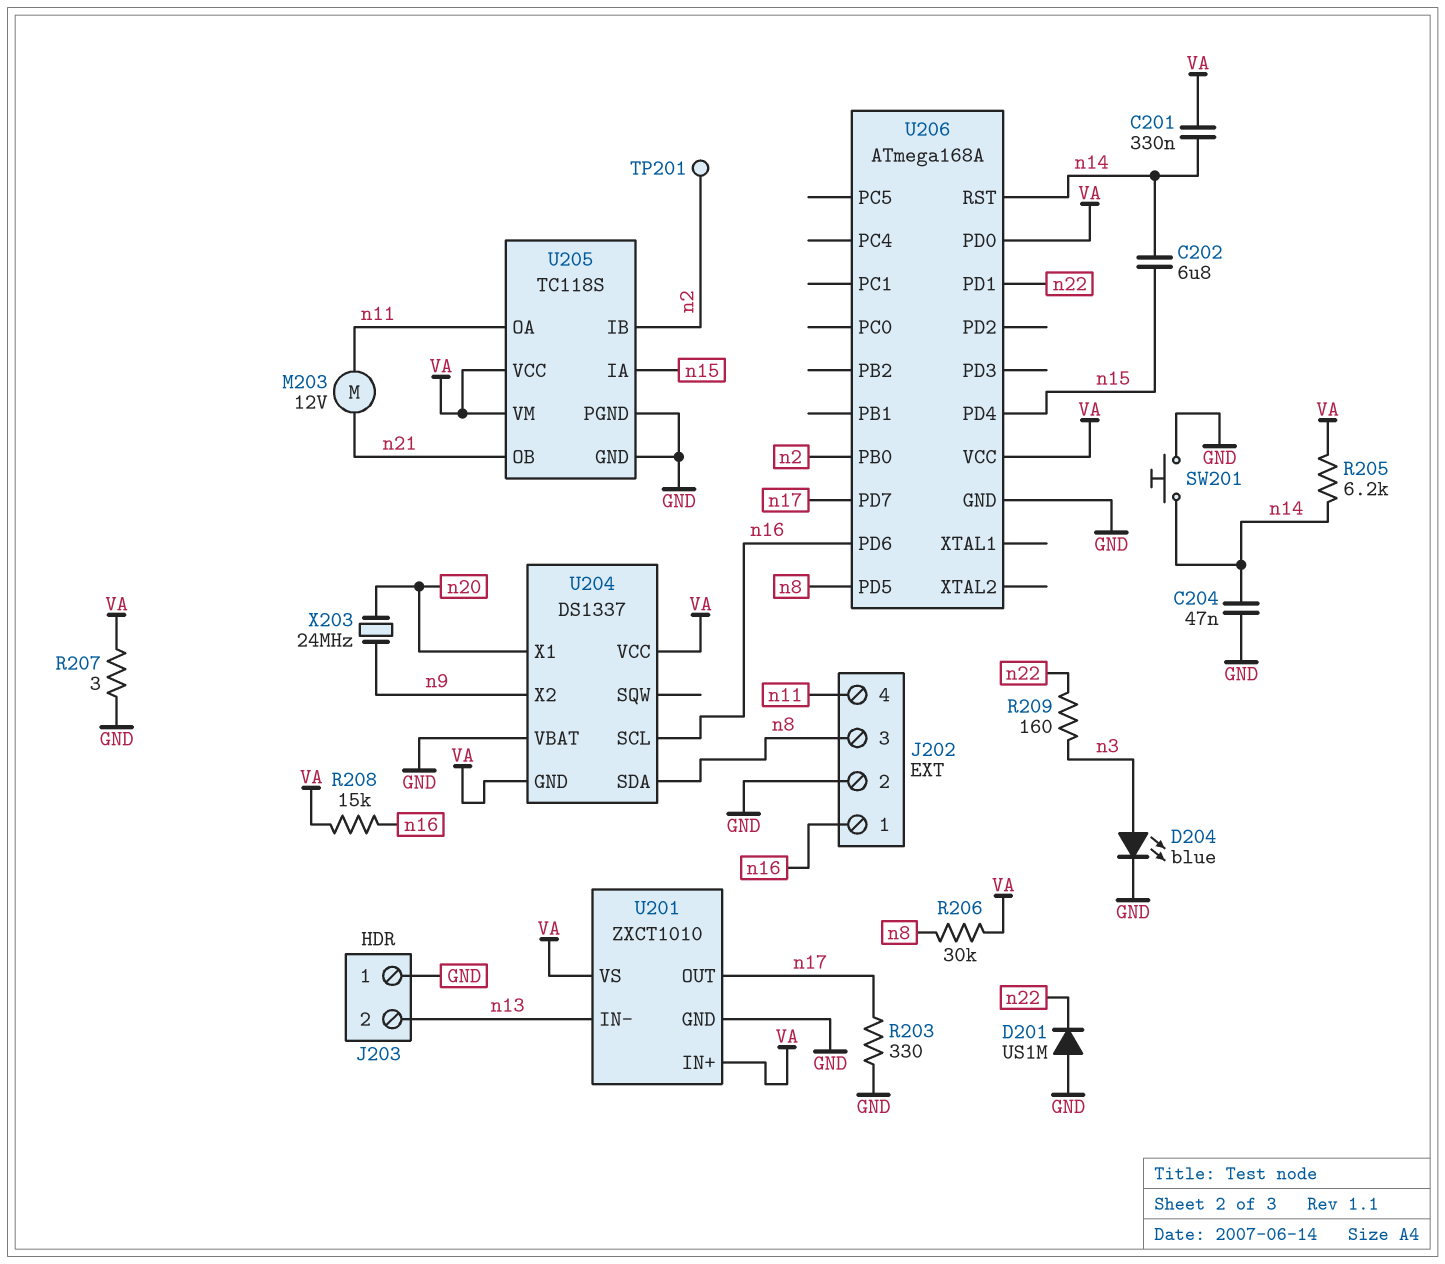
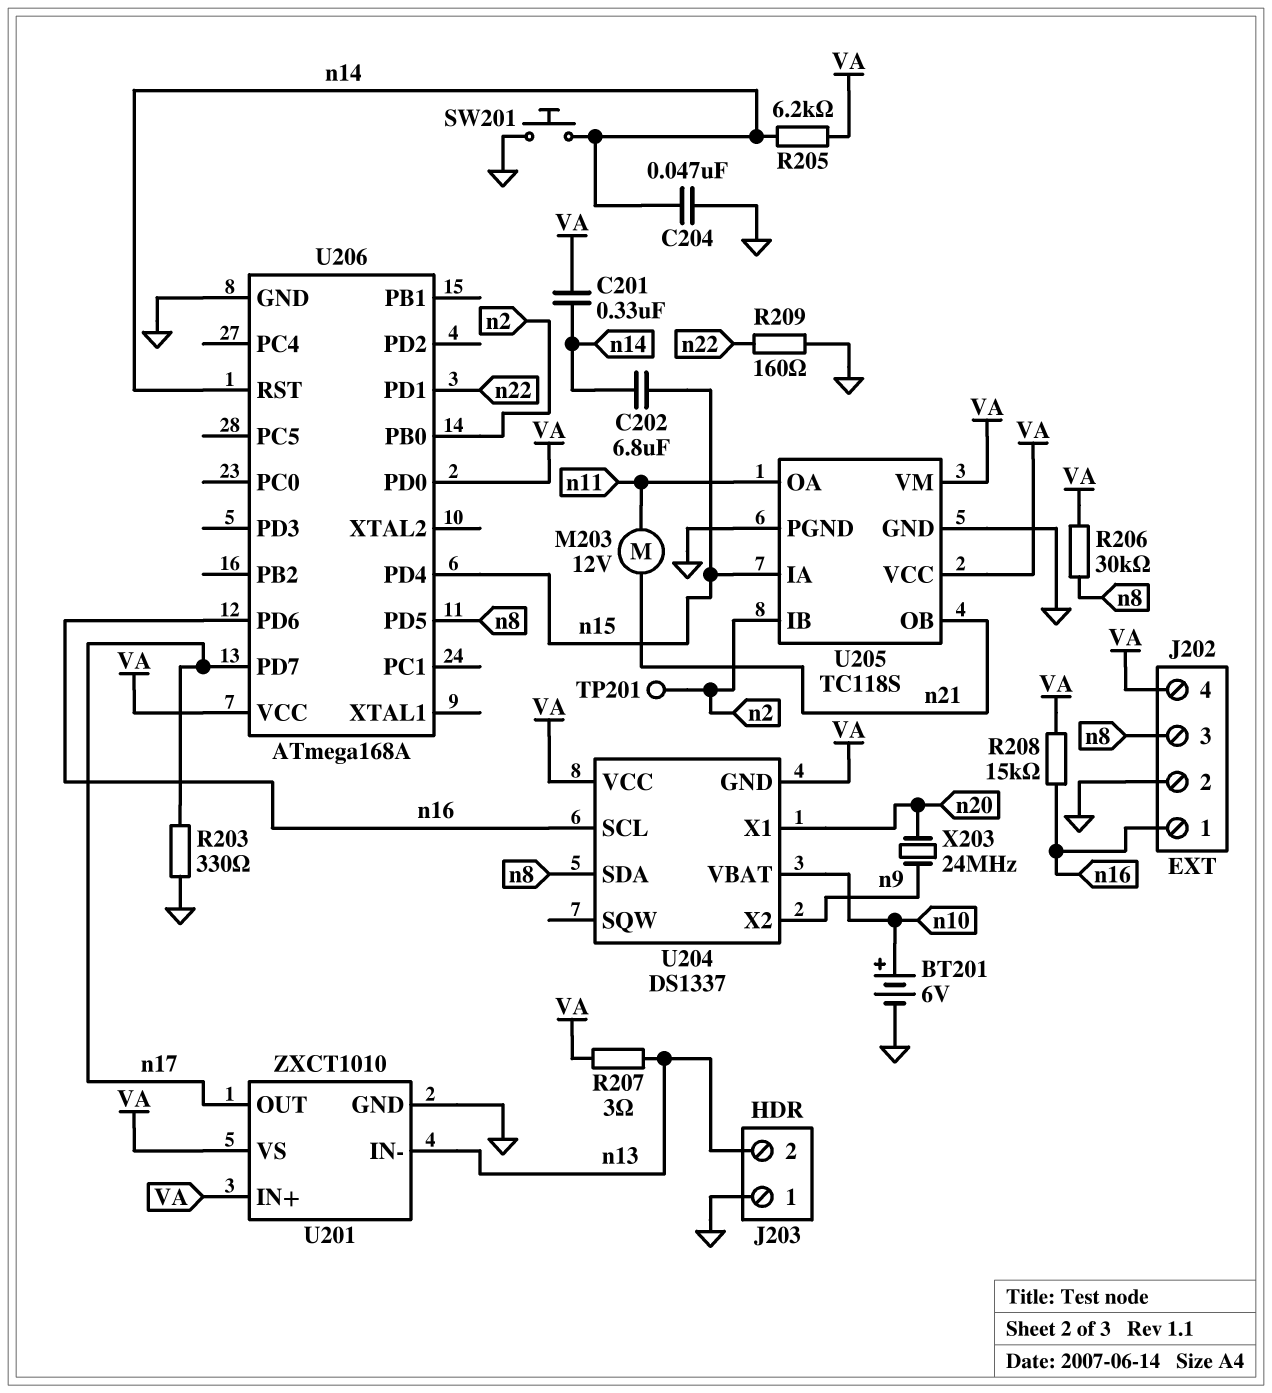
BT201: none -> 6V (plus n10, minus GND)
D201: diode US1M (A GND, K n22) -> none
D204: LED blue (A n3, K GND) -> none
J202 pin 4: n11 -> VA
R207: 3 (GND, VA) -> 3 (VA, n13)
R209: 160 (n3, n22) -> 160 (GND, n22)
U204 pin VBAT: GND -> n10

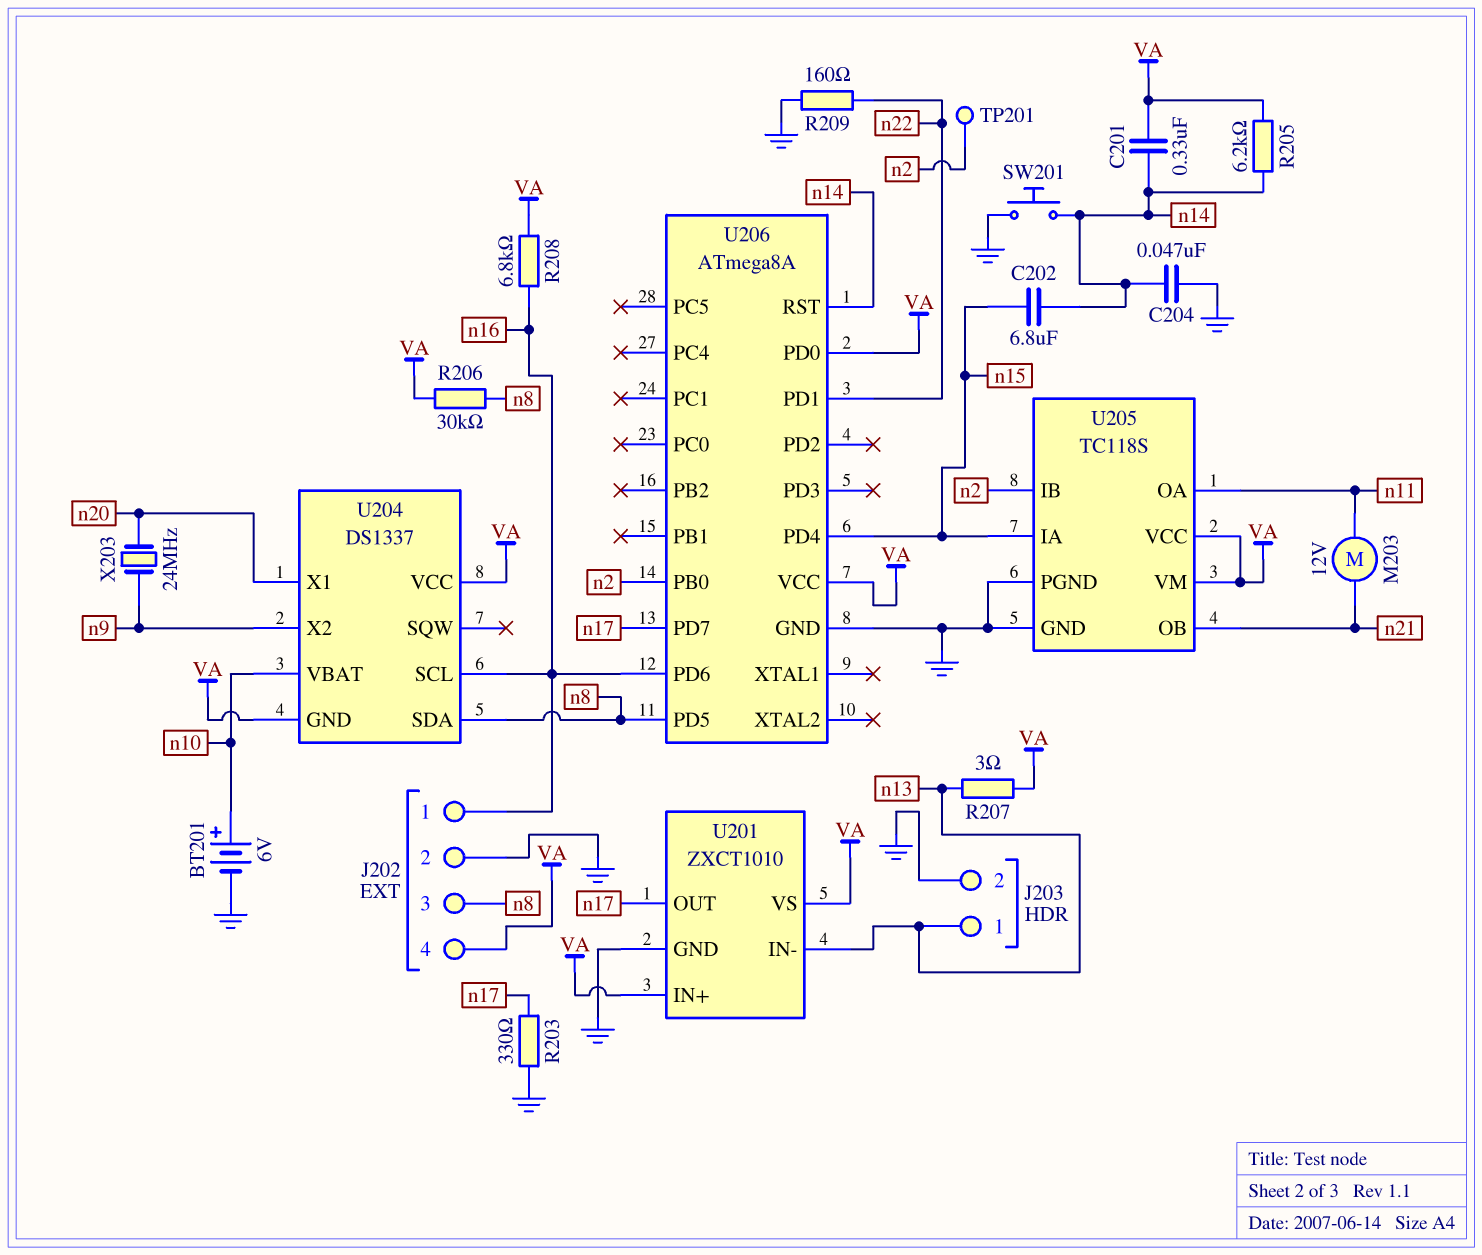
J203 pin 1: GND -> n13
J203 pin 2: n13 -> GND
R208: 15k (VA, n16) -> 6.8k (VA, n16)
U206: ATmega168A -> ATmega8A

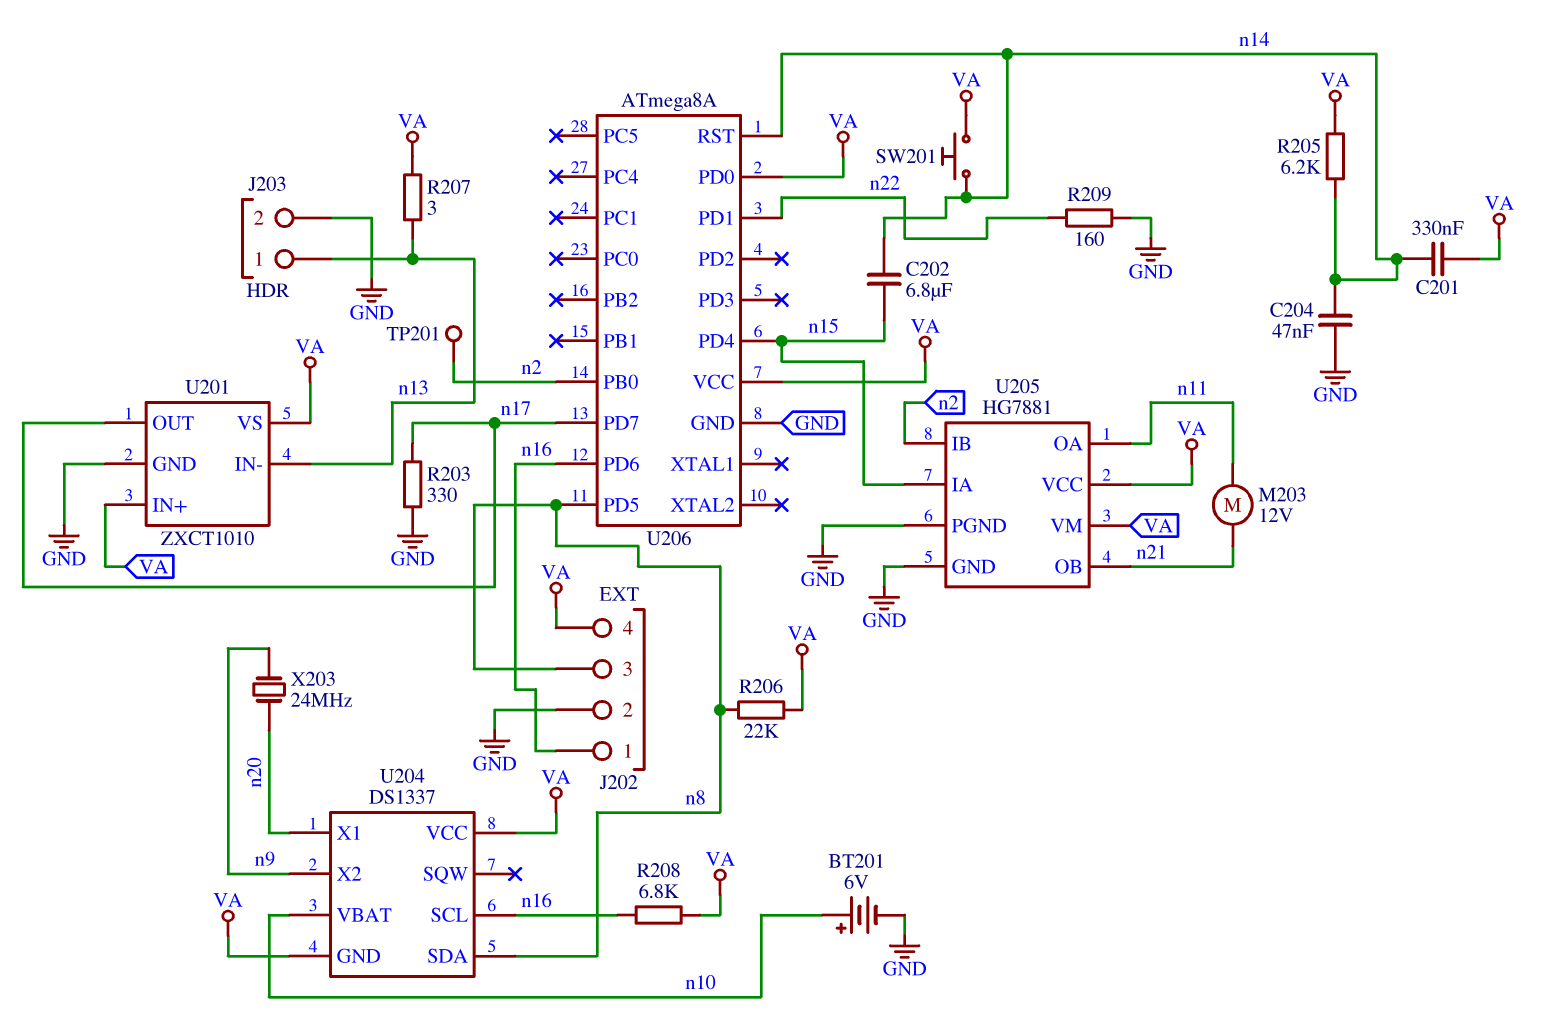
R206: 30k (VA, n8) -> 22k (VA, n8)
SW201: button (GND, n14) -> button (VA, n14)
U205: TC118S -> HG7881

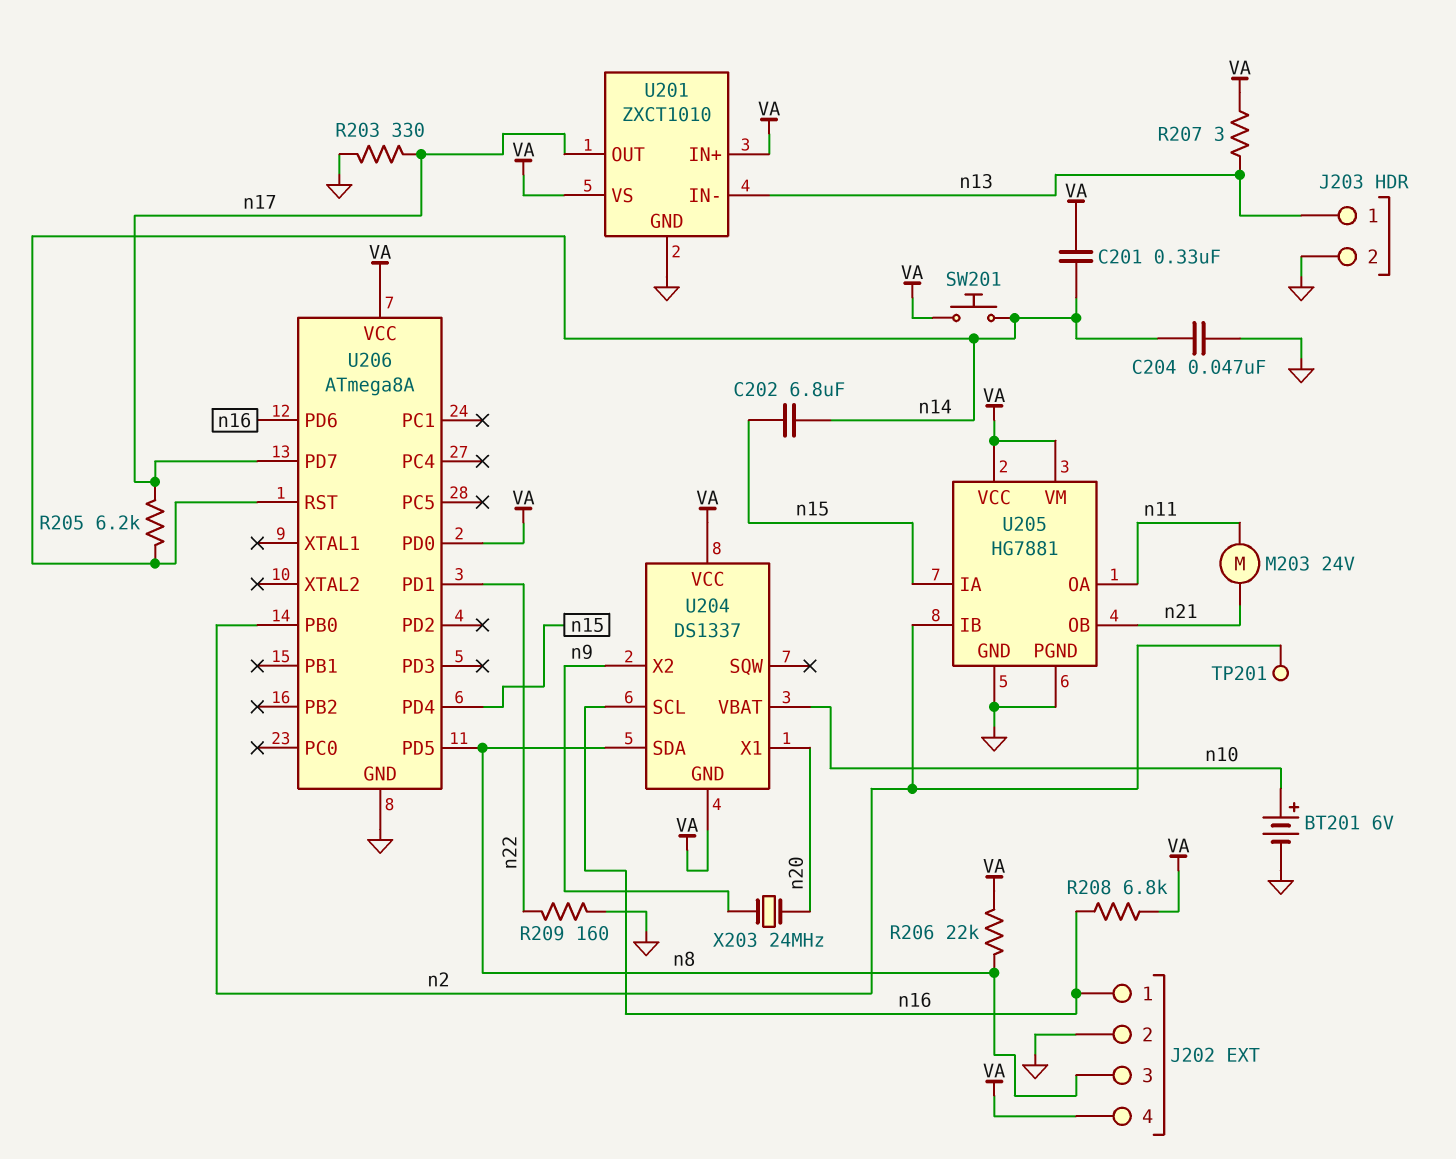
M203: motor 12V (n11, n21) -> motor 24V (n11, n21)
R205: 6.2k (VA, n14) -> 6.2k (n14, n17)

